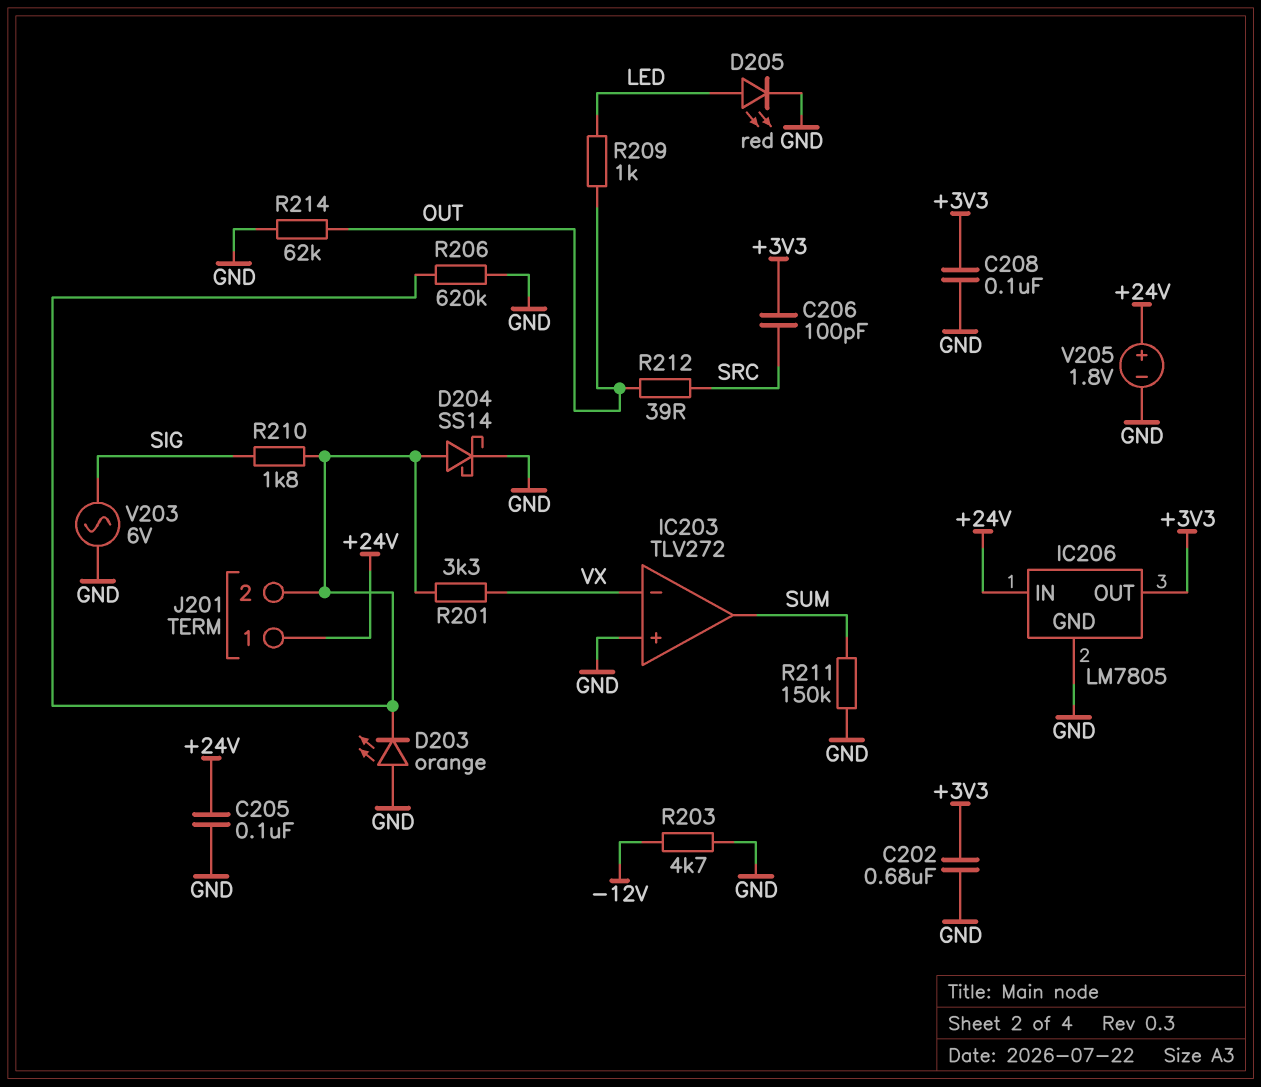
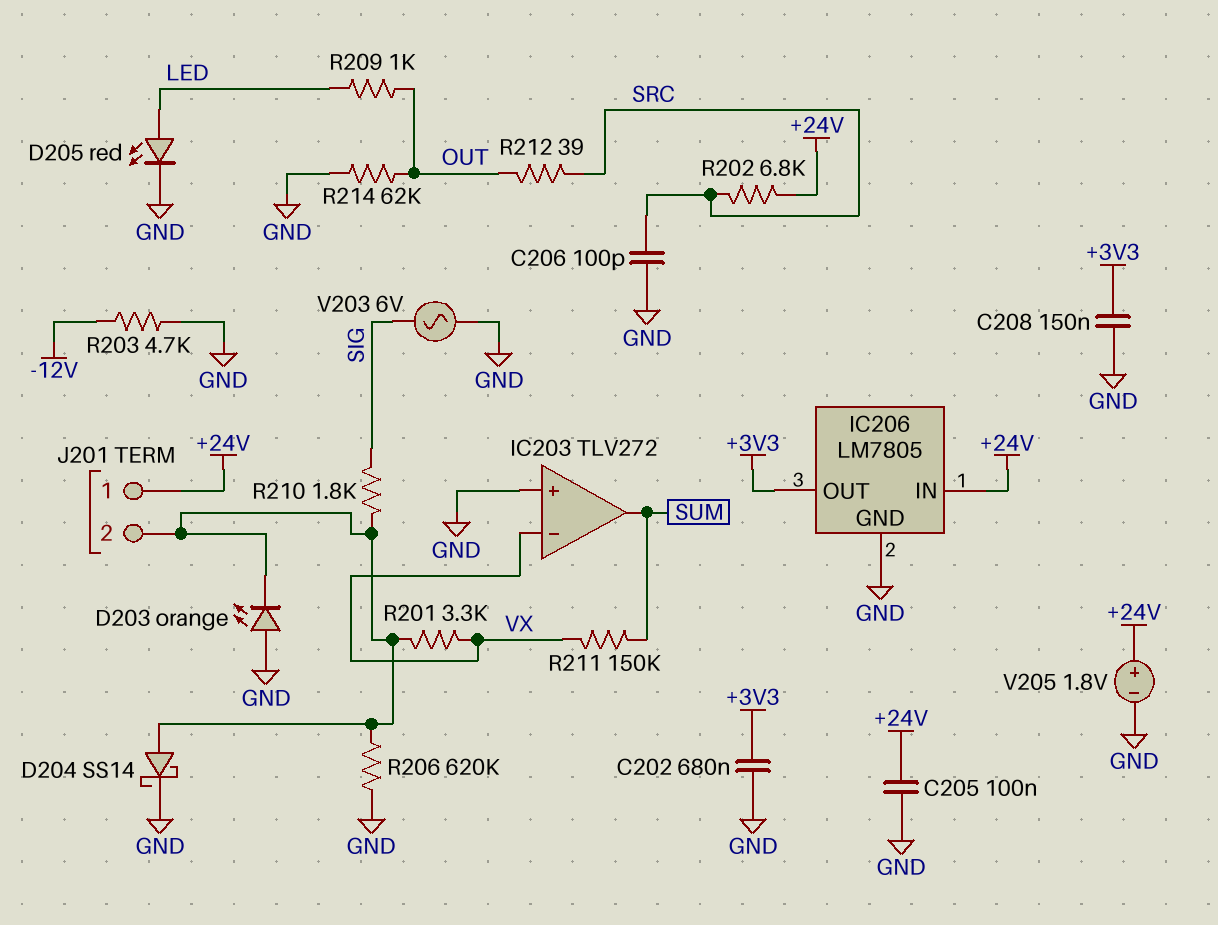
C206: 100pF (+3V3, SRC) -> 100pF (GND, SRC)
C208: 100nF (+3V3, GND) -> 150nF (+3V3, GND)
R202: none -> 6.8k (+24V, SRC)
R211: 150k (GND, SUM) -> 150k (SUM, VX)

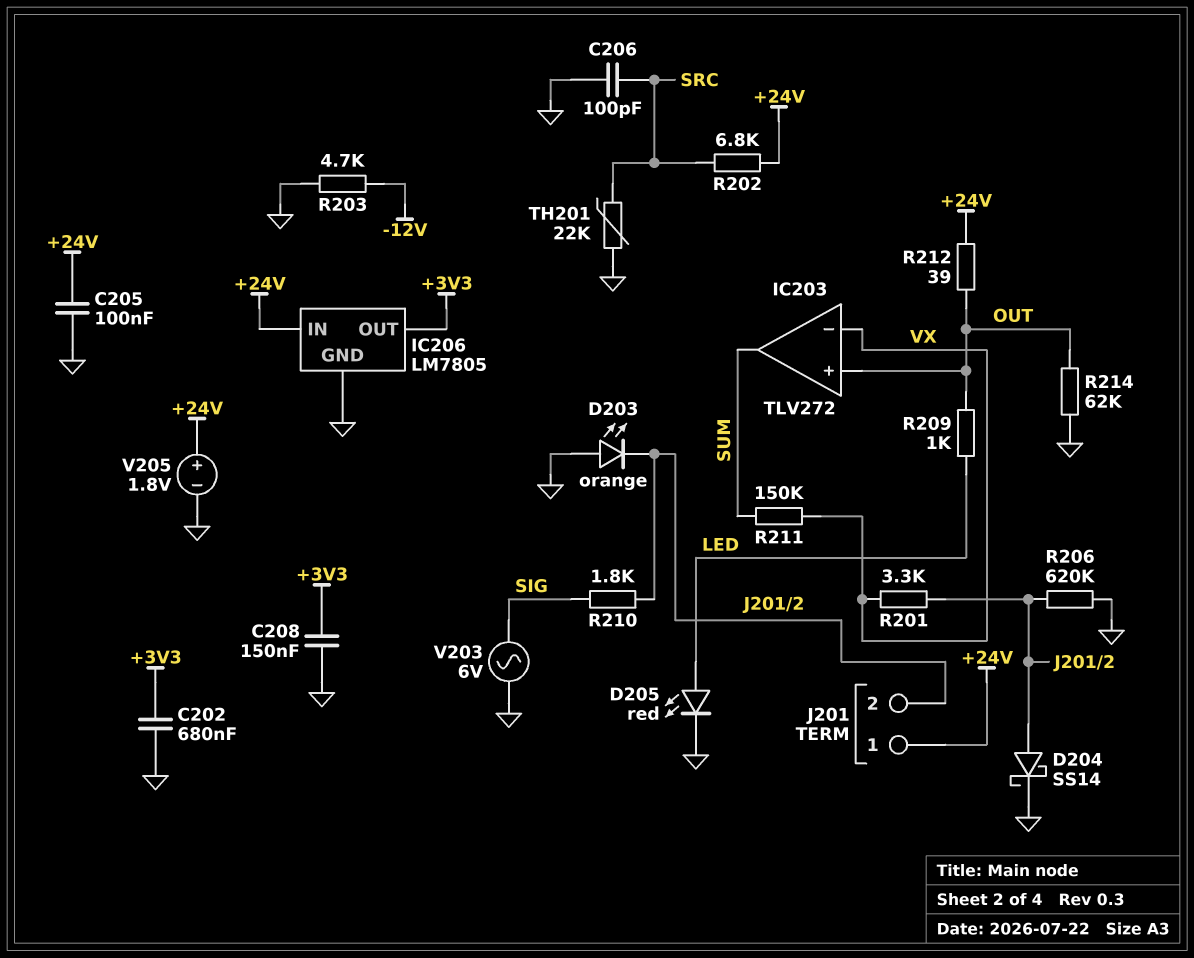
IC203 pin in+: GND -> OUT
R212: 39 (OUT, SRC) -> 39 (+24V, OUT)
TH201: none -> 22k (GND, SRC)

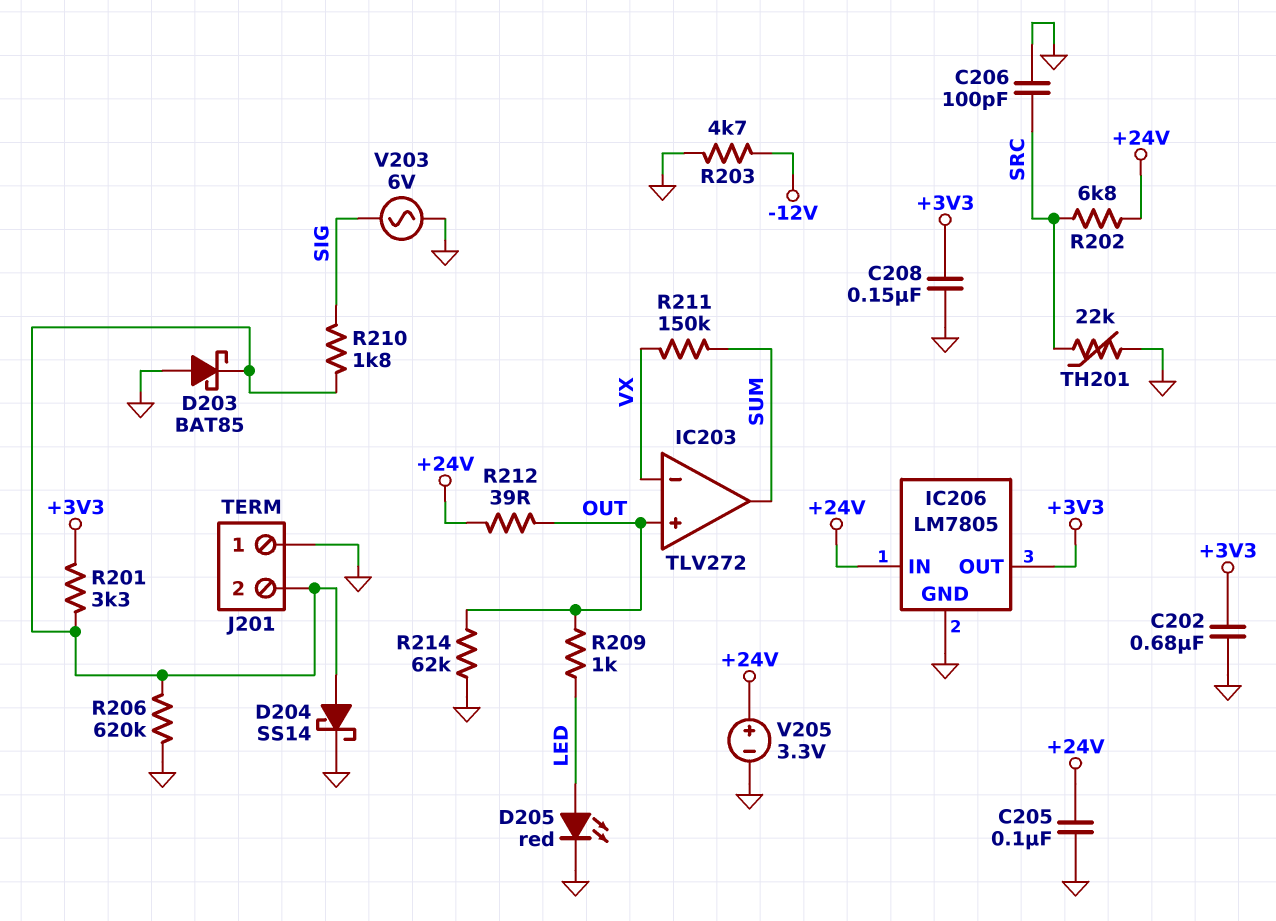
D203: LED orange (A GND, K J201/2) -> schottky BAT85 (A GND, K J201/2)
J201 pin 1: +24V -> GND
R201: 3.3k (J201/2, VX) -> 3.3k (+3V3, J201/2)
V205: 1.8V (plus +24V, minus GND) -> 3.3V (plus +24V, minus GND)

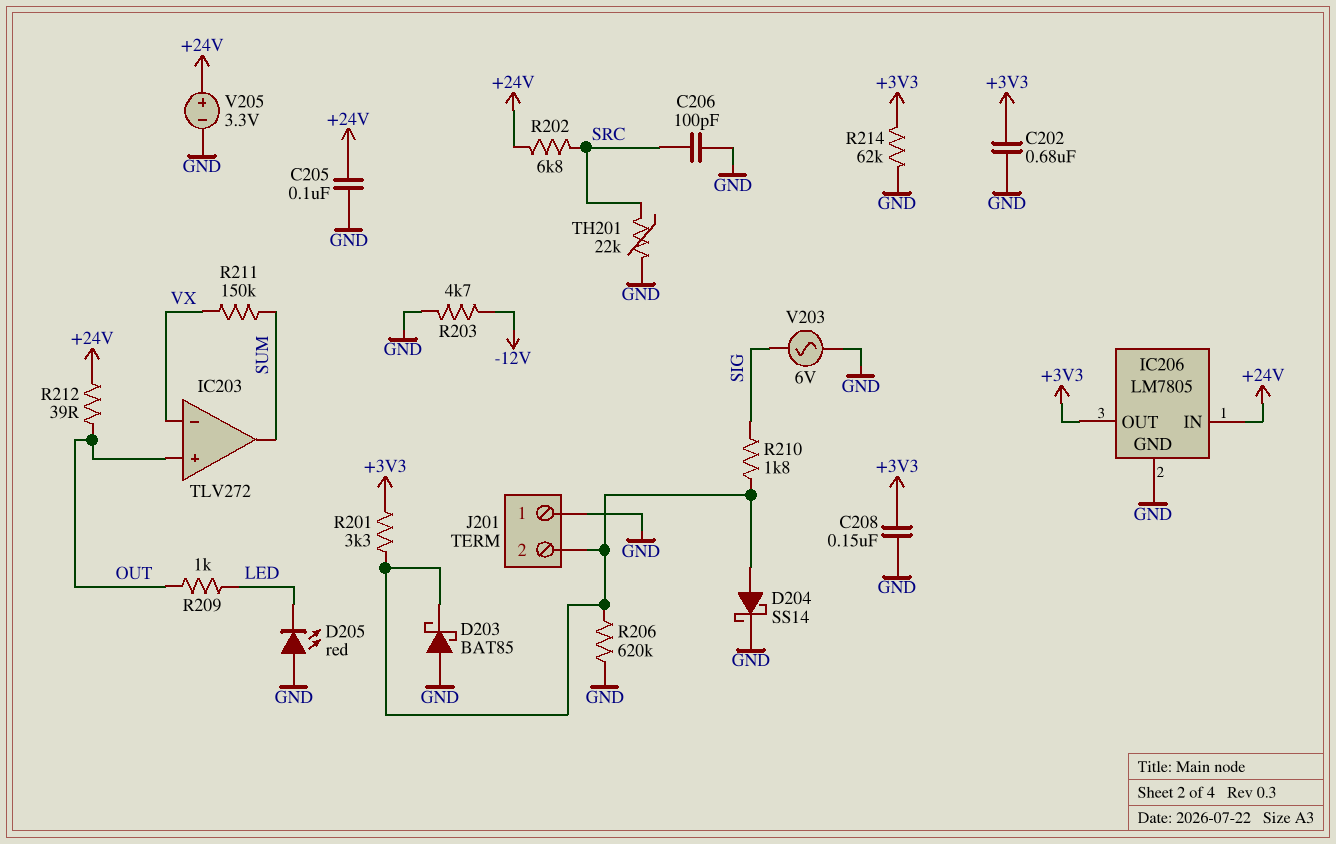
D205: LED red (A LED, K GND) -> LED red (A GND, K LED)
R214: 62k (GND, OUT) -> 62k (+3V3, GND)

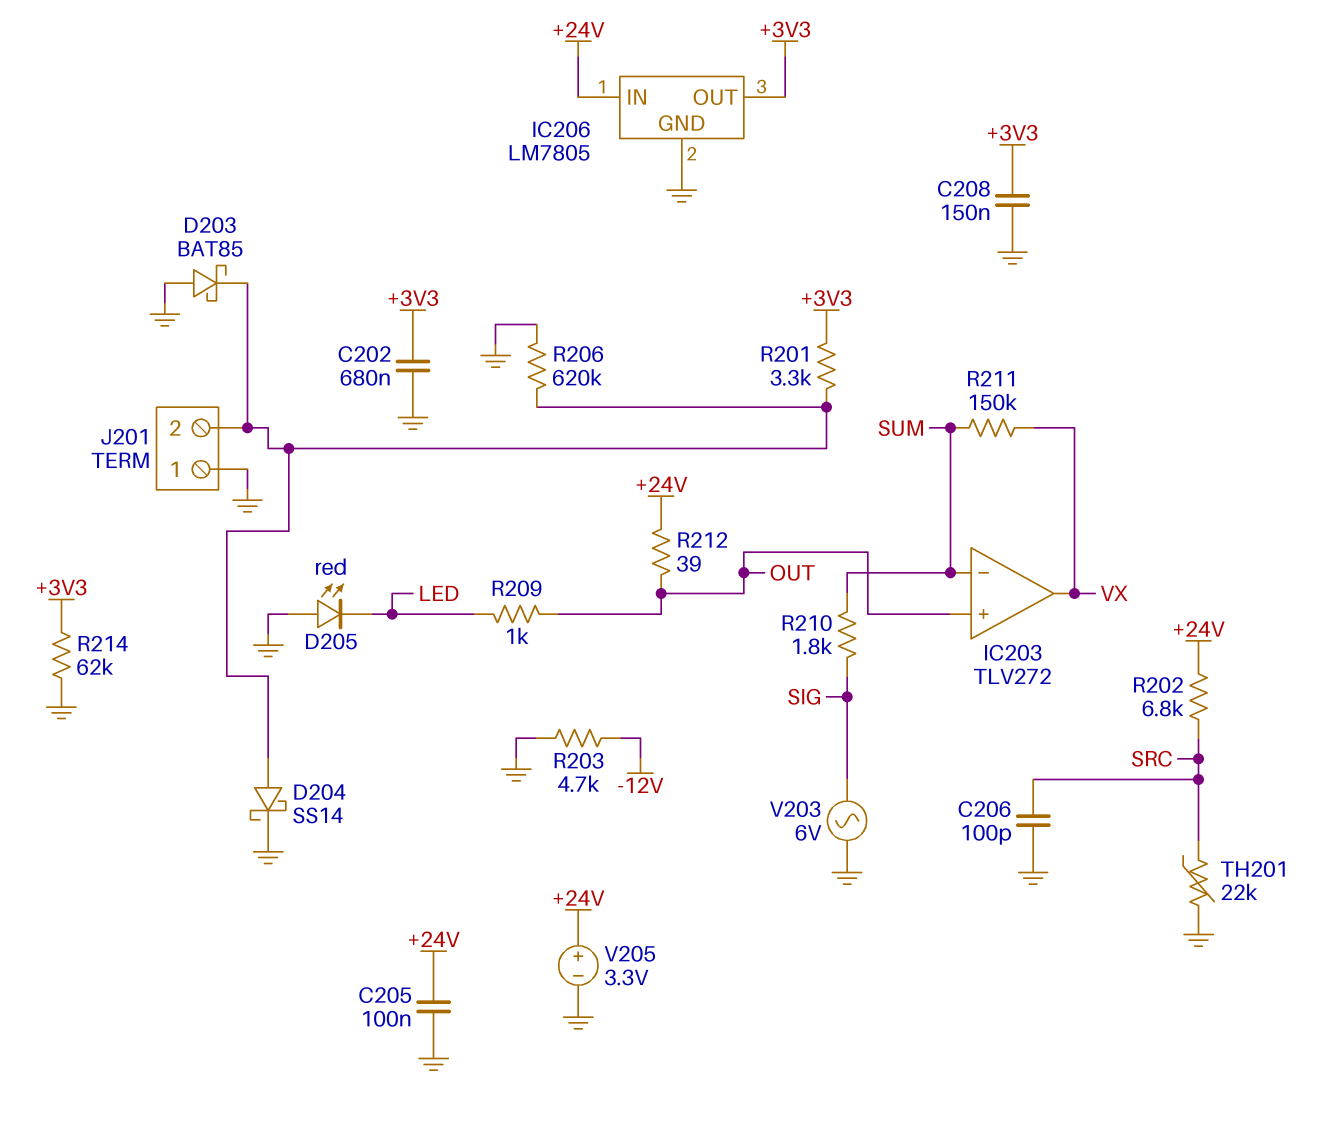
IC203 pin in-: VX -> SUM
IC203 pin out: SUM -> VX
R210: 1.8k (J201/2, SIG) -> 1.8k (SIG, SUM)

